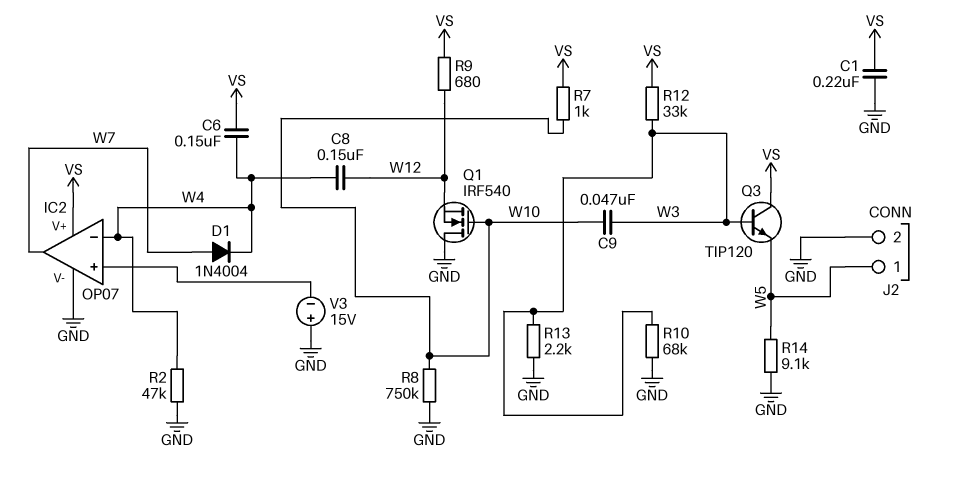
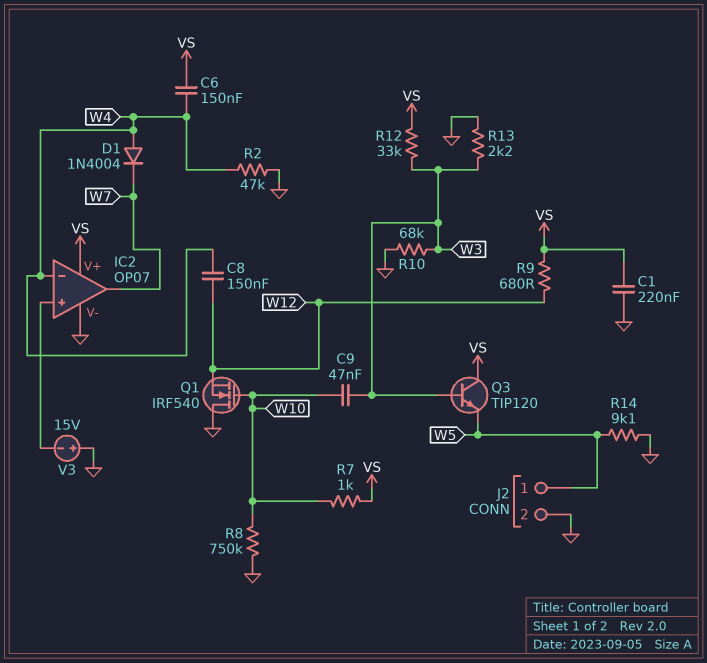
D1: diode 1N4004 (A W7, K W4) -> diode 1N4004 (A W4, K W7)

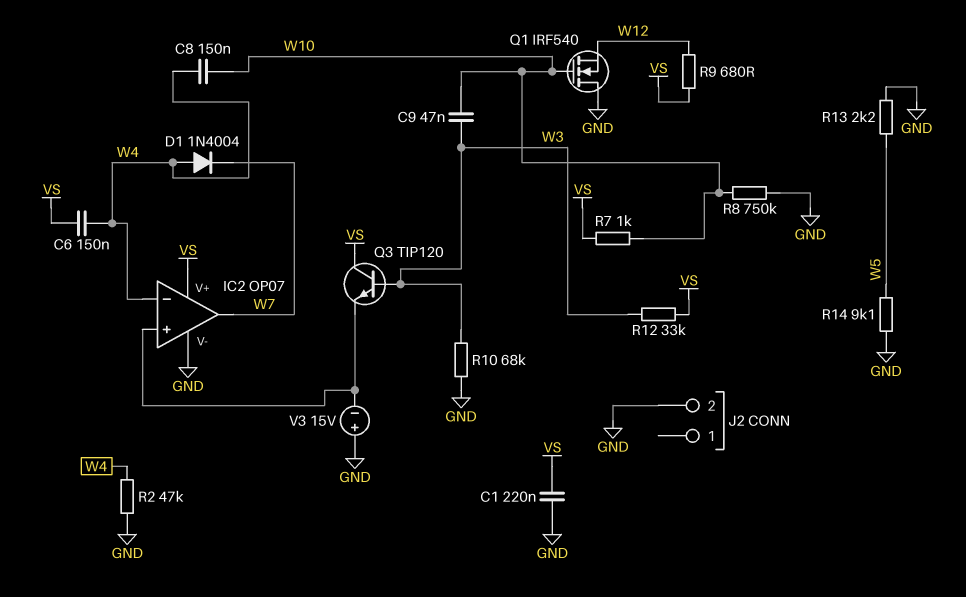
C8: 150nF (W4, W12) -> 150nF (W4, W10)
J2 pin 1: W5 -> none
Q3: NPN TIP120 (B W3, C VS, E W5) -> NPN TIP120 (B W3, C VS, E IC2/in+)
R13: 2.2k (GND, W3) -> 2.2k (GND, W5)

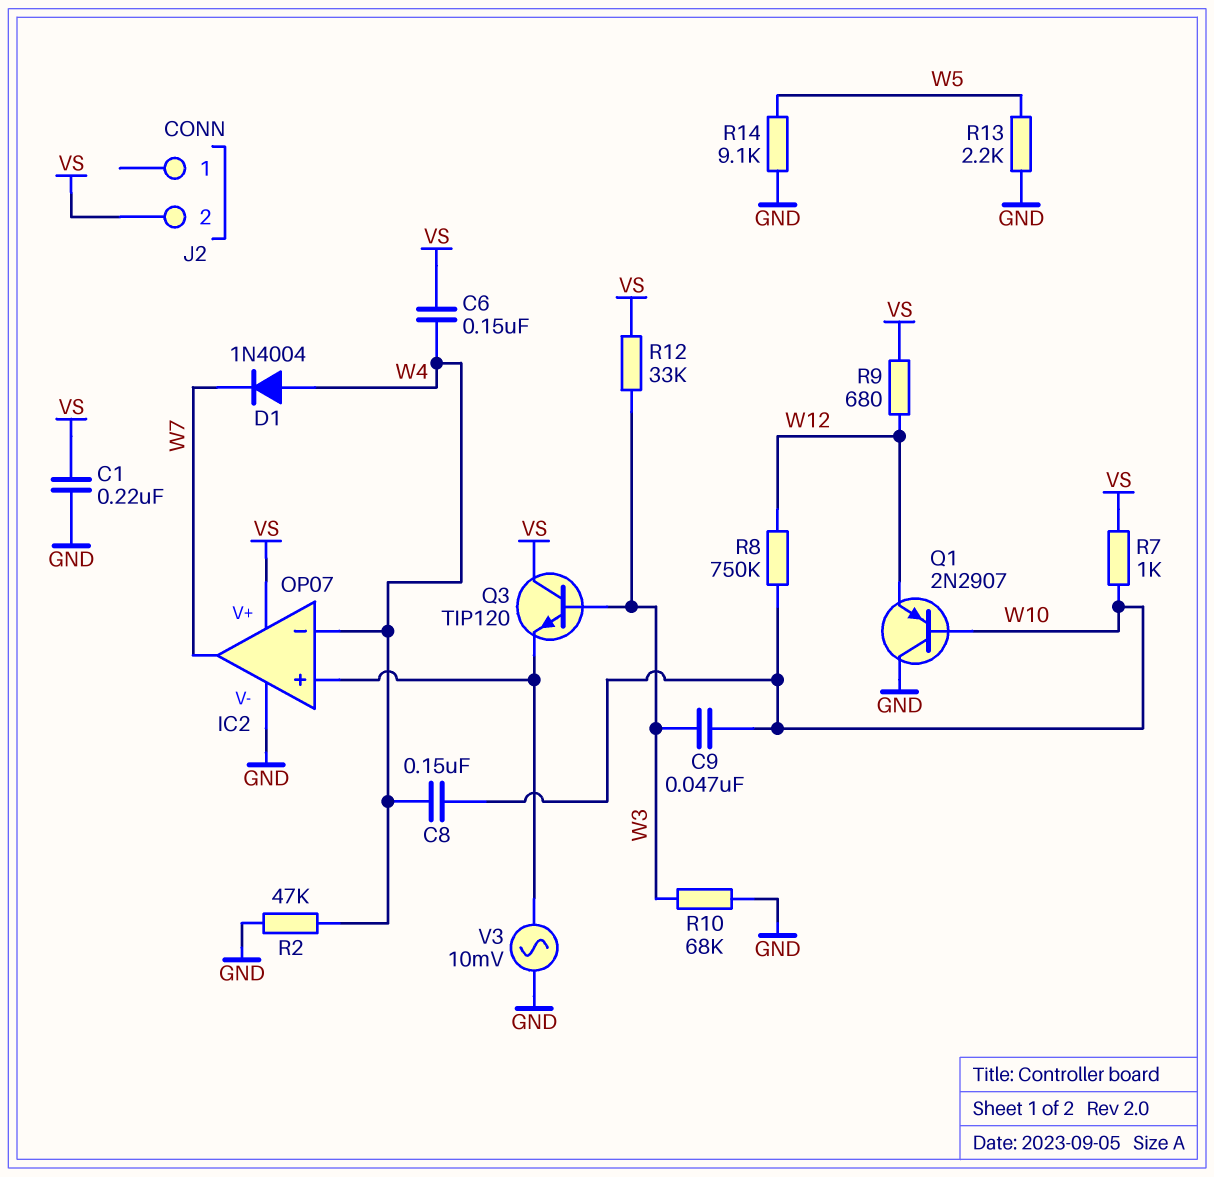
J2 pin 2: GND -> VS
Q1: NMOS IRF540 (G W10, D GND, S W12) -> PNP 2N2907 (B W10, C GND, E W12)
R8: 750k (GND, W10) -> 750k (W10, W12)
V3: 15V (plus GND, minus IC2/in+) -> AC 10mV (GND, IC2/in+)

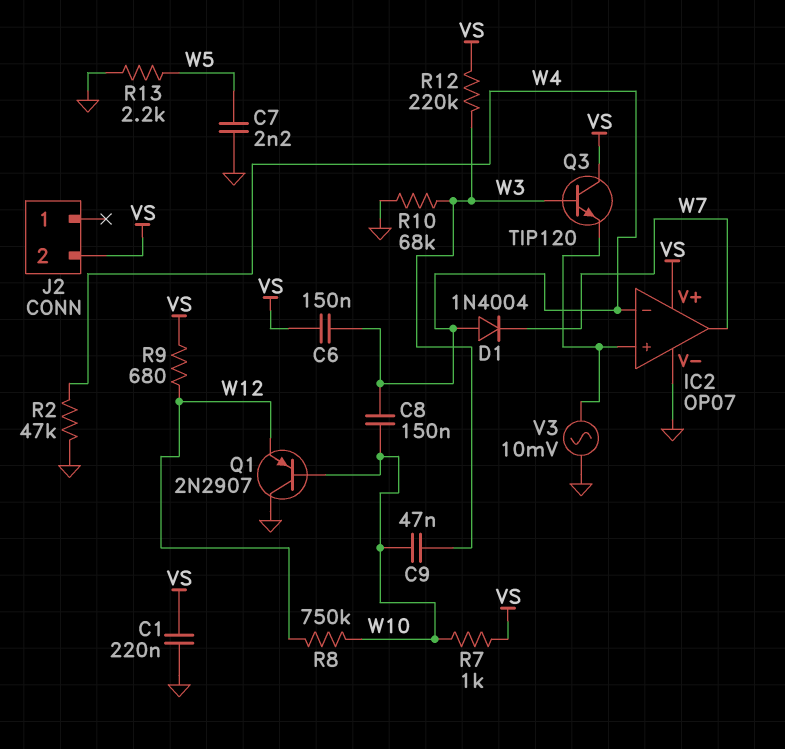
C7: none -> 2.2nF (GND, W5)
R12: 33k (VS, W3) -> 220k (VS, W3)
R14: 9.1k (GND, W5) -> none

